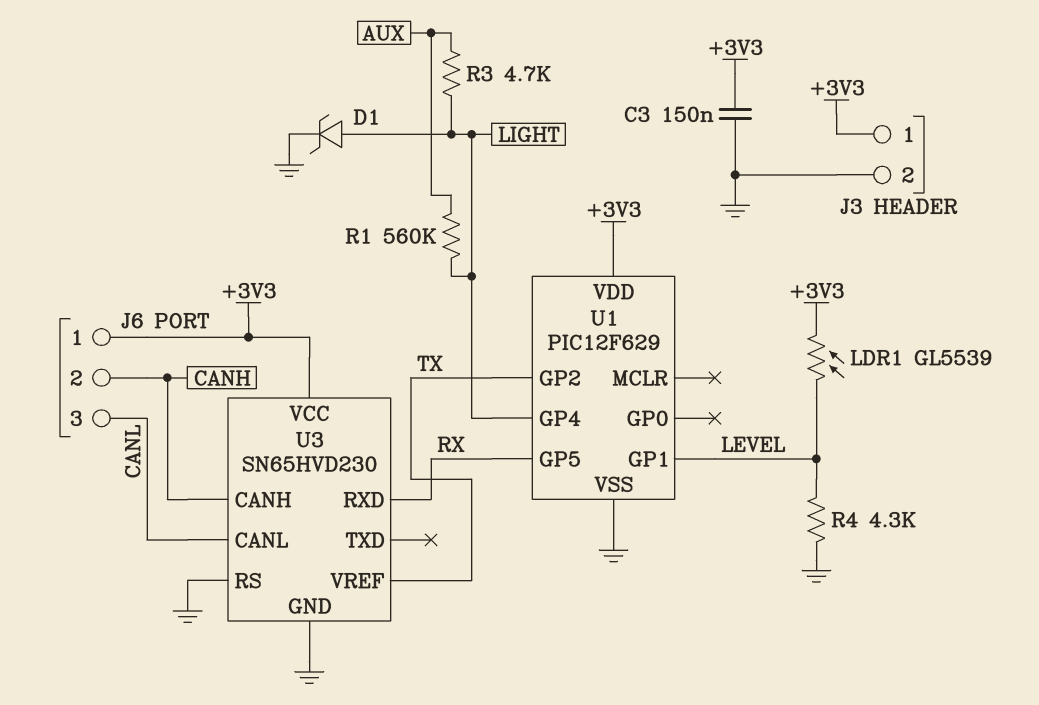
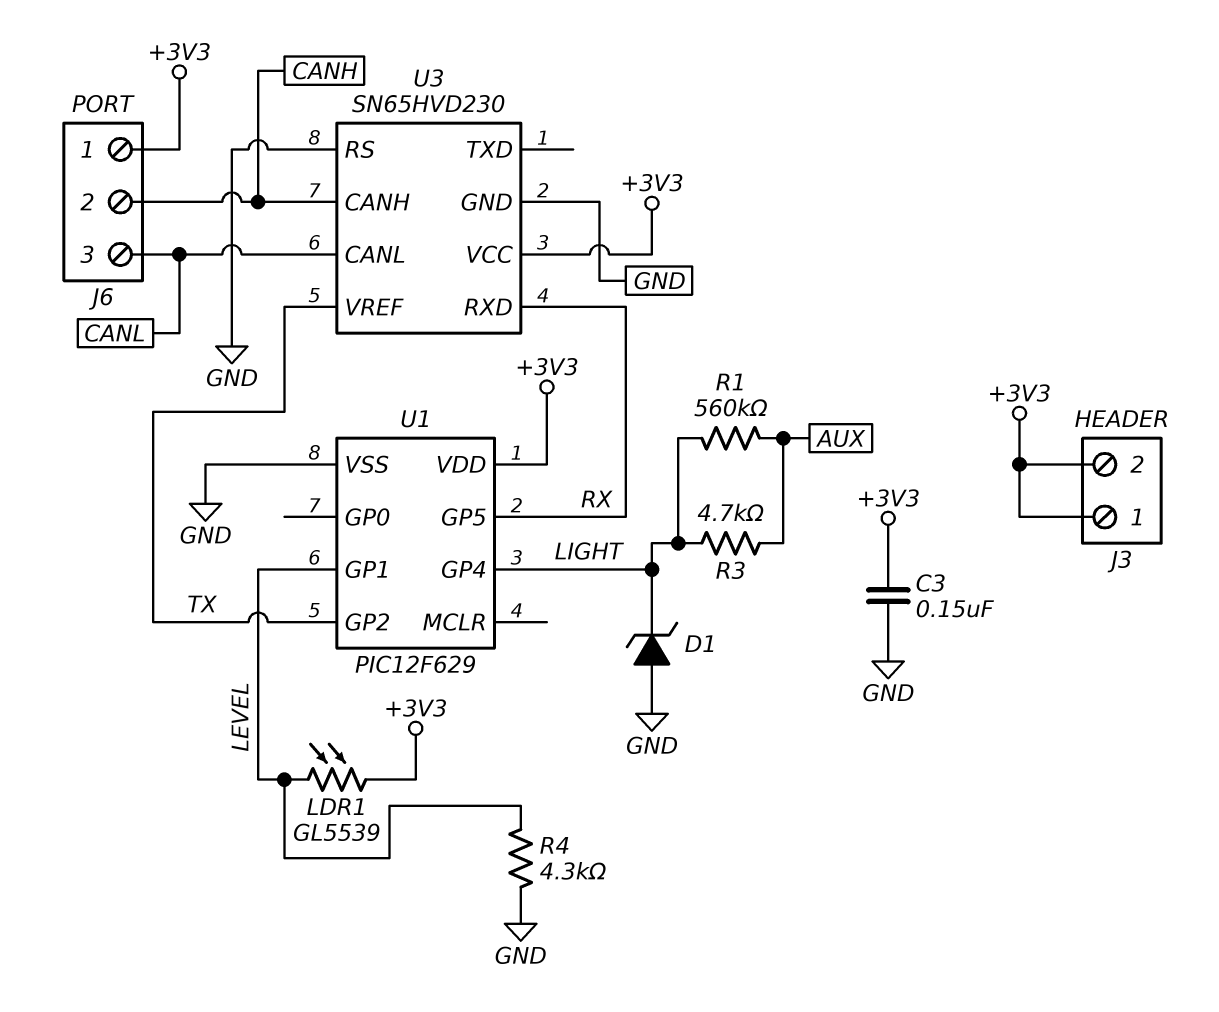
D1: zener (A LIGHT, K GND) -> zener (A GND, K LIGHT)
J3 pin 2: GND -> +3V3

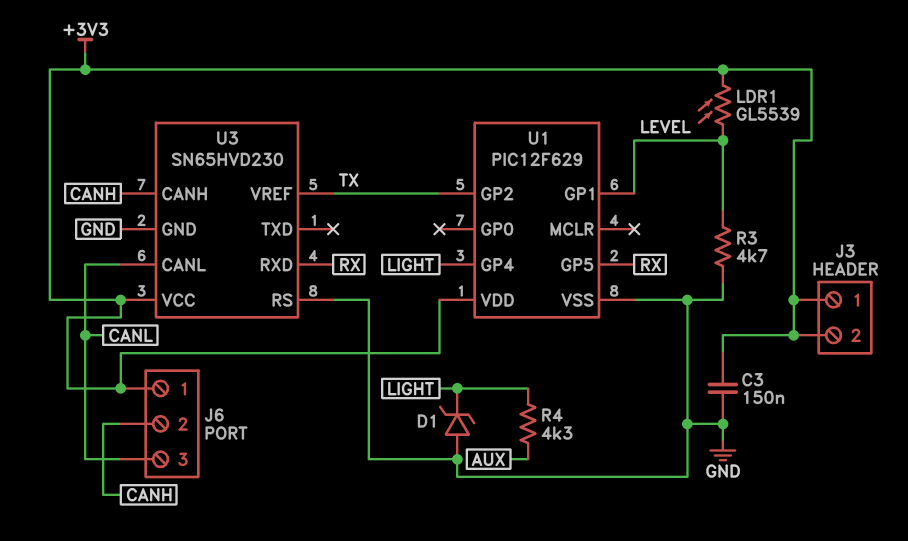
R1: 560k (AUX, LIGHT) -> none
R3: 4.7k (AUX, LIGHT) -> 4.7k (GND, LEVEL)
R4: 4.3k (GND, LEVEL) -> 4.3k (AUX, LIGHT)

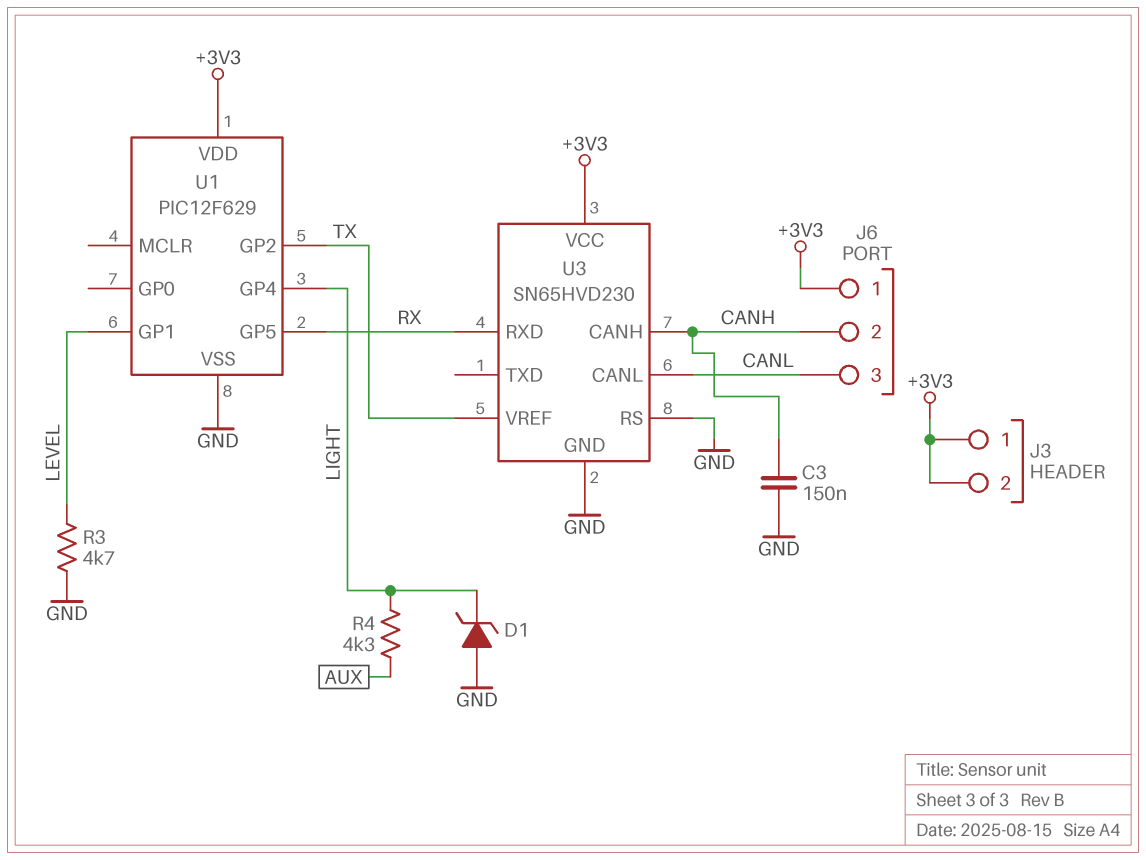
C3: 150nF (+3V3, GND) -> 150nF (CANH, GND)
LDR1: GL5539 (+3V3, LEVEL) -> none

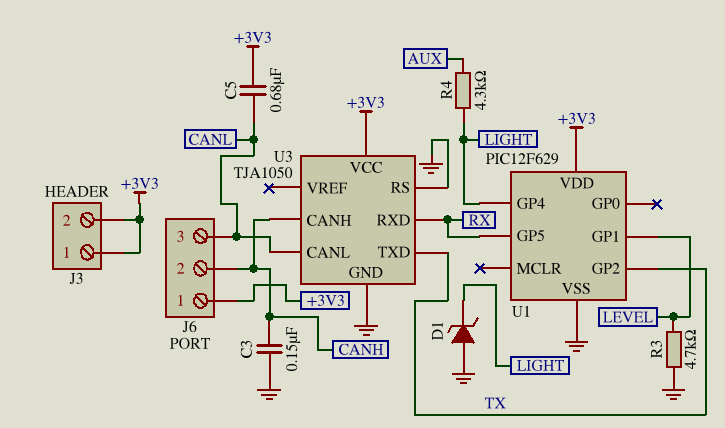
C5: none -> 680nF (+3V3, CANL)
U3: SN65HVD230 -> TJA1050
U3 pin TXD: none -> TX
U3 pin VREF: TX -> none

